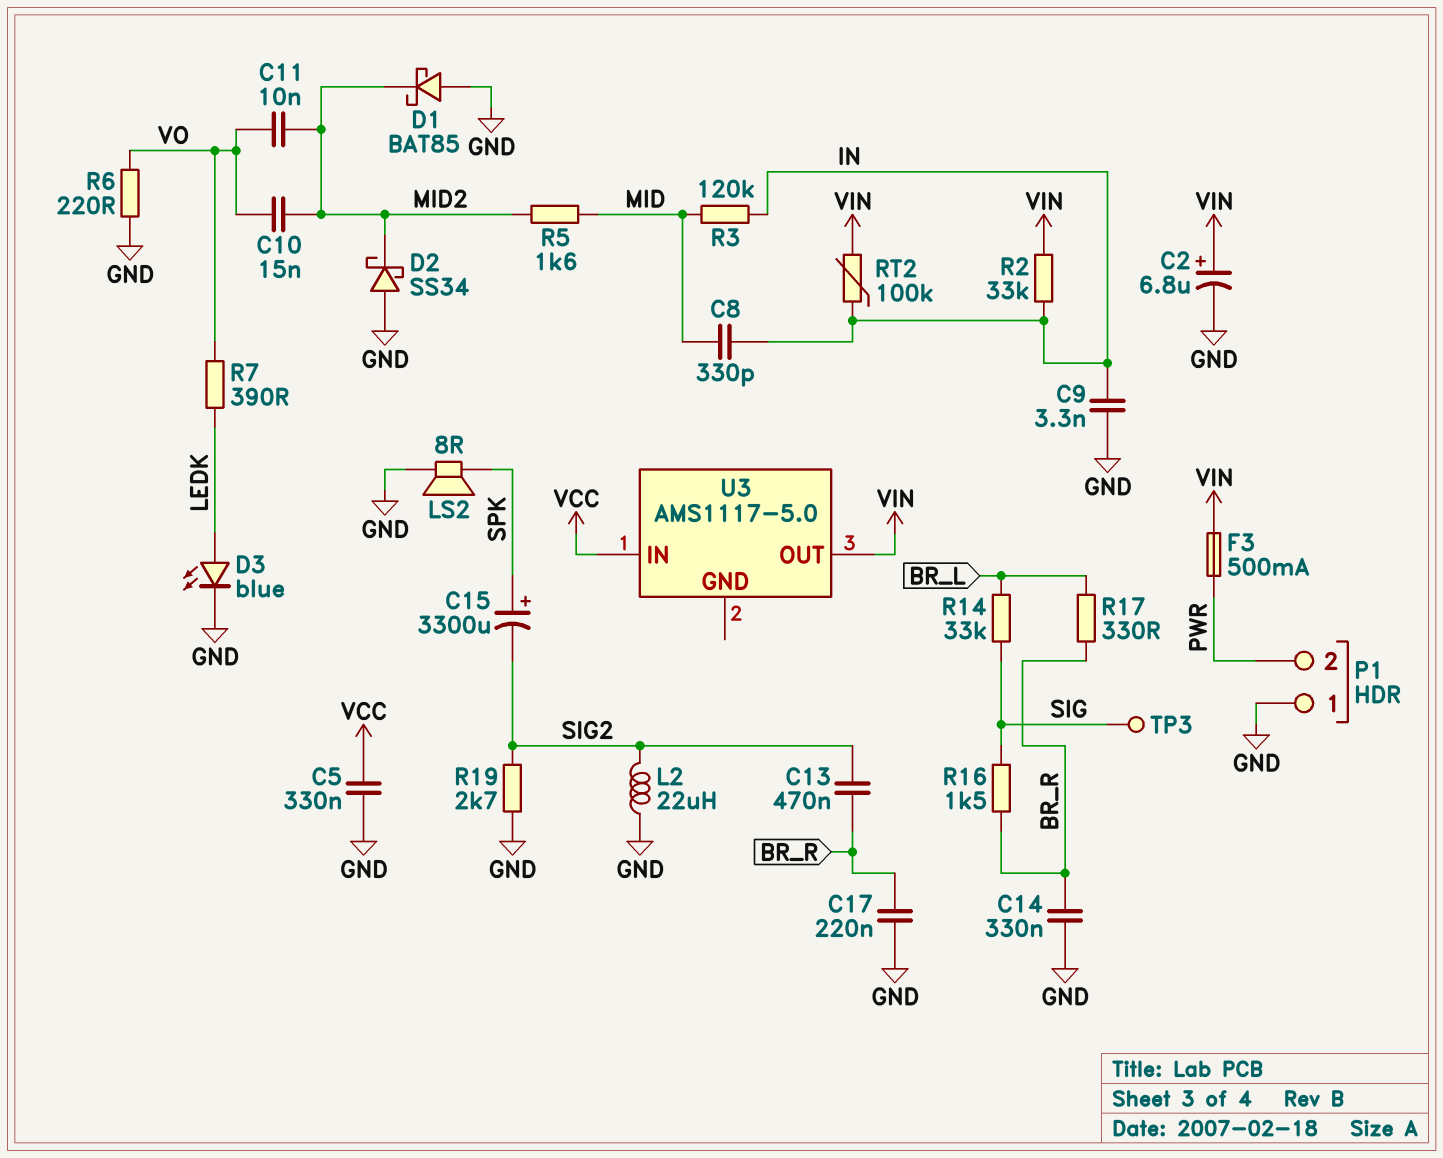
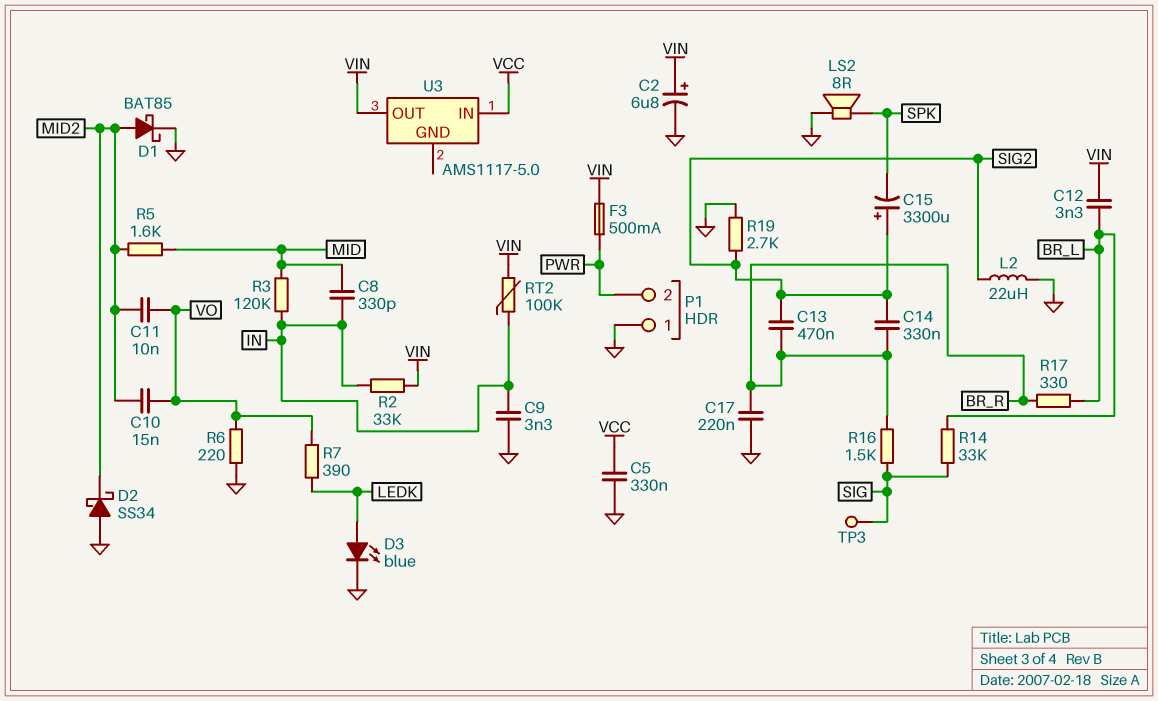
C12: none -> 3.3nF (BR_L, VIN)
C14: 330nF (BR_R, GND) -> 330nF (BR_R, SIG2)
C15: 3300uF (plus SPK, minus SIG2) -> 3300uF (plus SIG2, minus SPK)
D1: schottky BAT85 (A GND, K MID2) -> schottky BAT85 (A MID2, K GND)

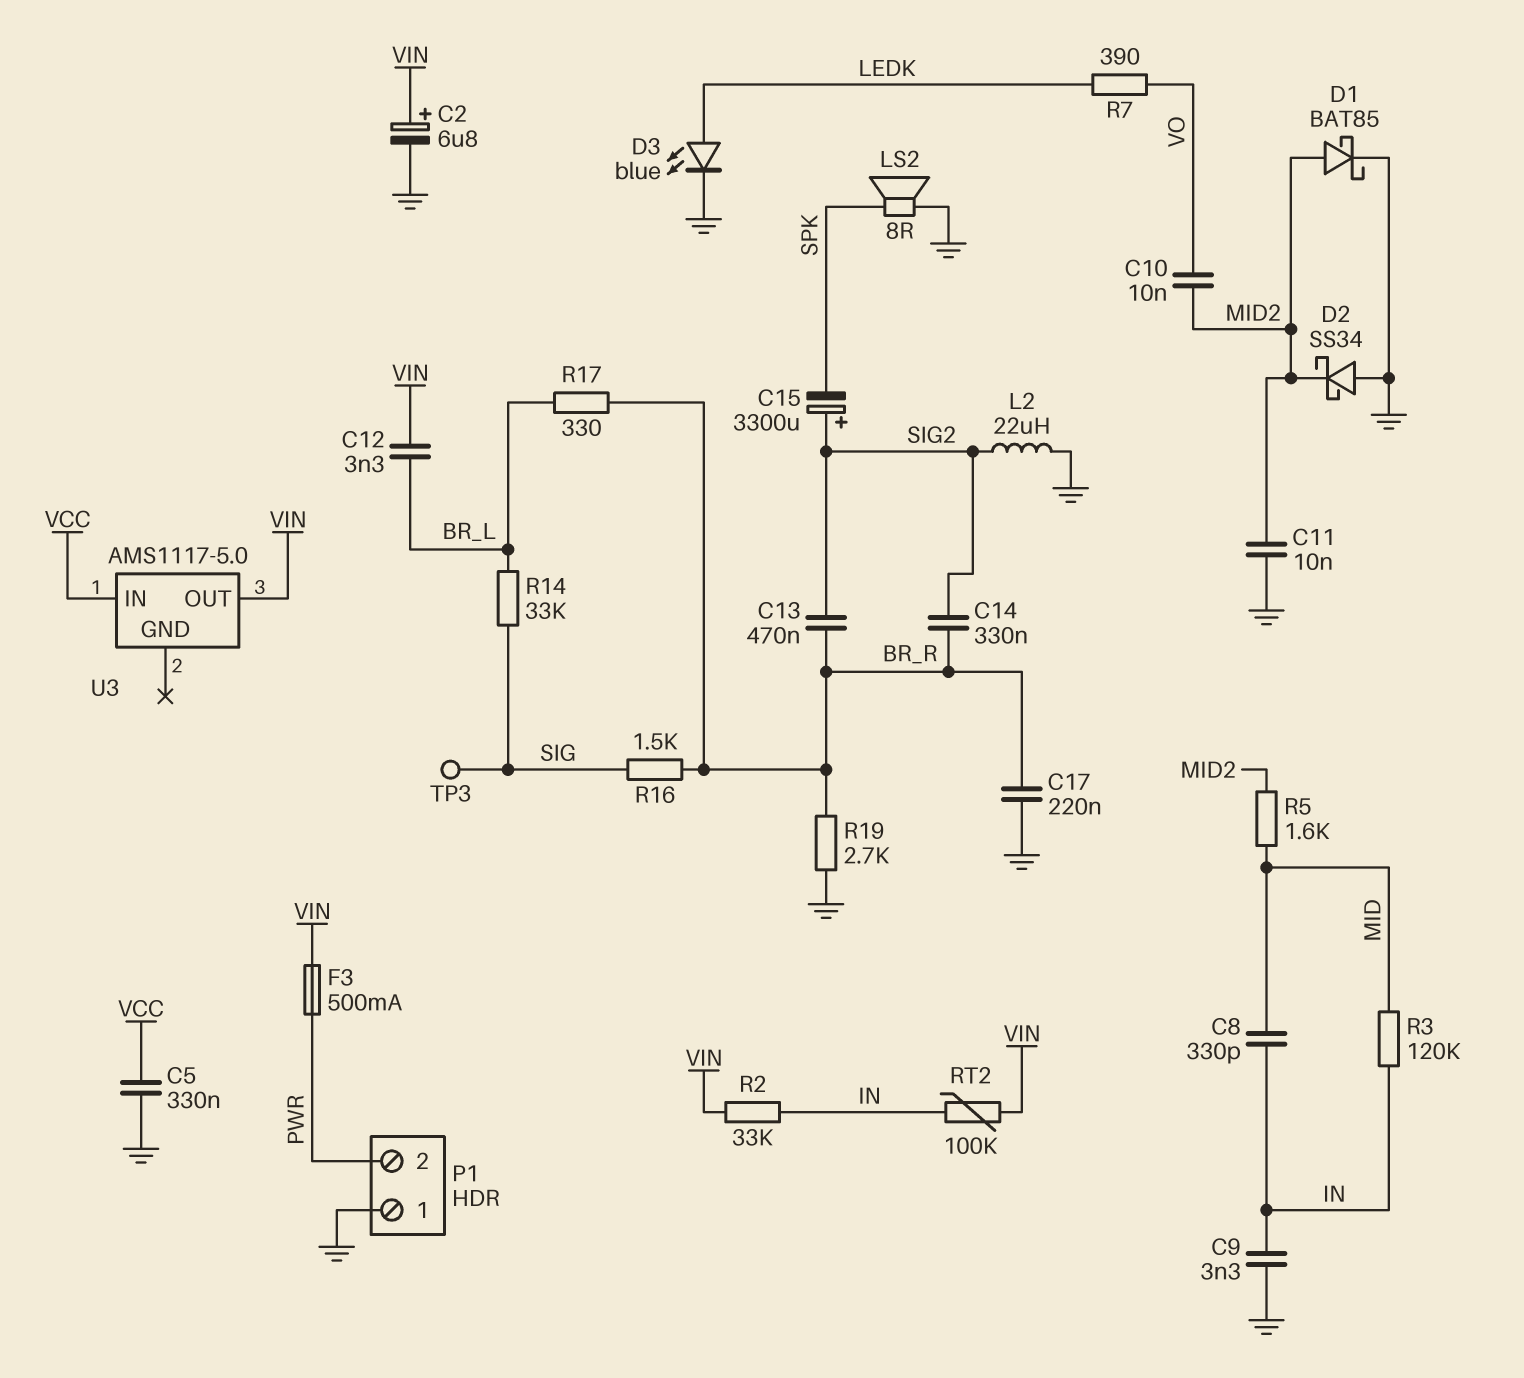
C10: 15nF (MID2, VO) -> 10nF (MID2, VO)
C11: 10nF (MID2, VO) -> 10nF (GND, MID2)
R6: 220 (GND, VO) -> none
R19: 2.7k (GND, SIG2) -> 2.7k (BR_R, GND)

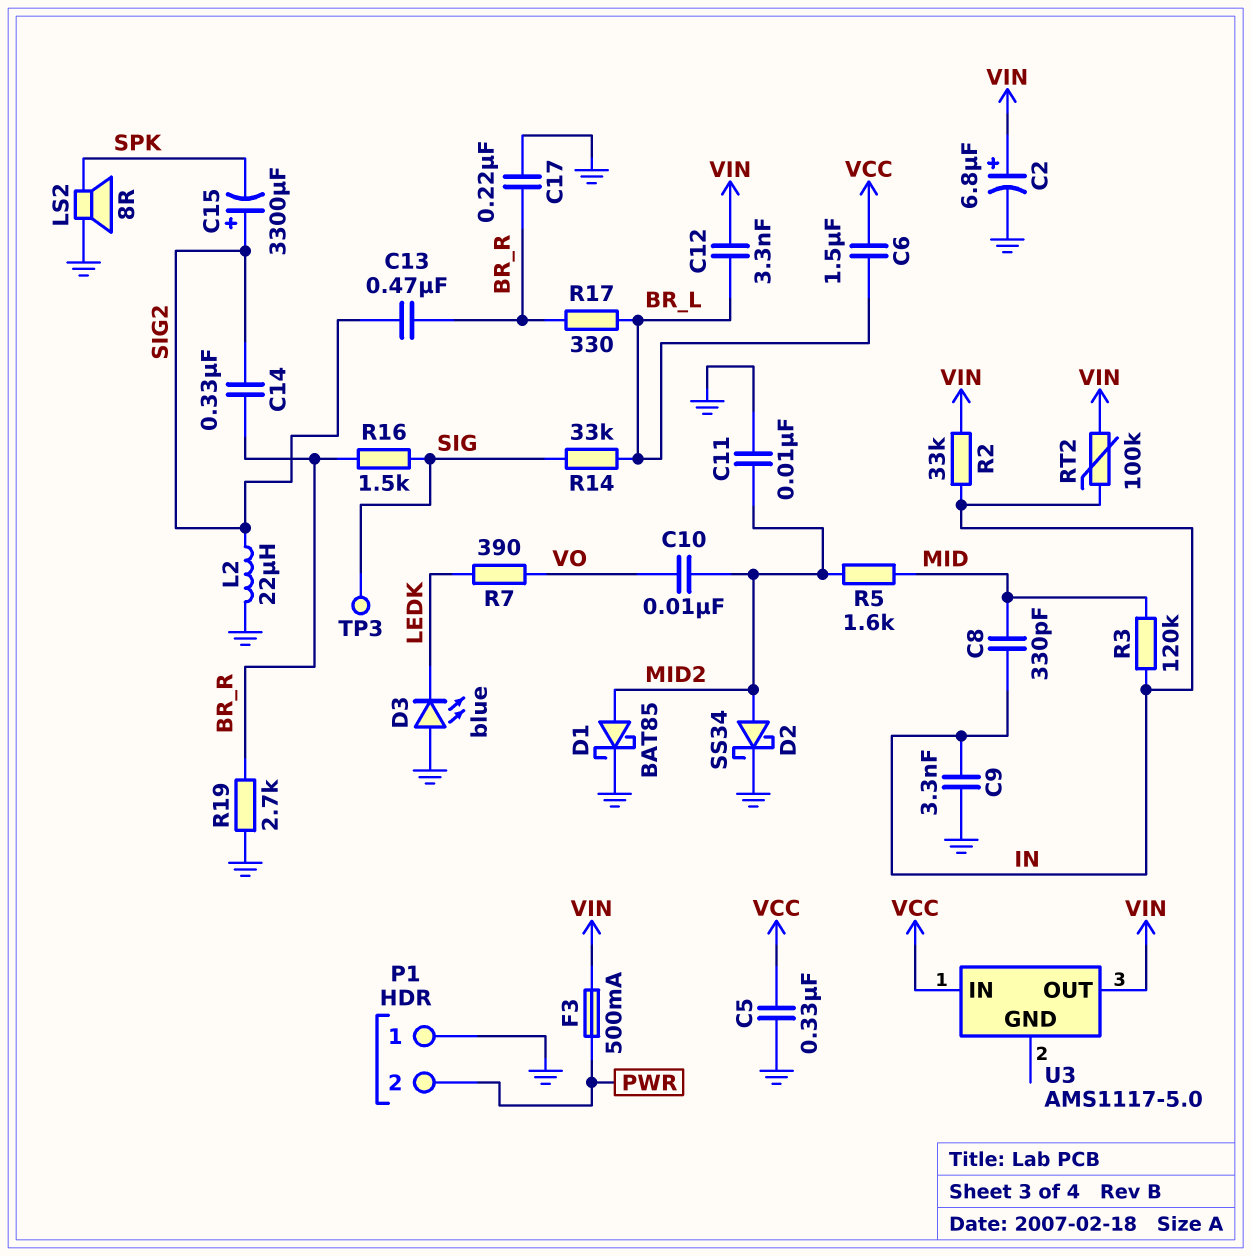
C6: none -> 1.5uF (BR_L, VCC)
D2: schottky SS34 (A GND, K MID2) -> schottky SS34 (A MID2, K GND)
D3: LED blue (A LEDK, K GND) -> LED blue (A GND, K LEDK)

